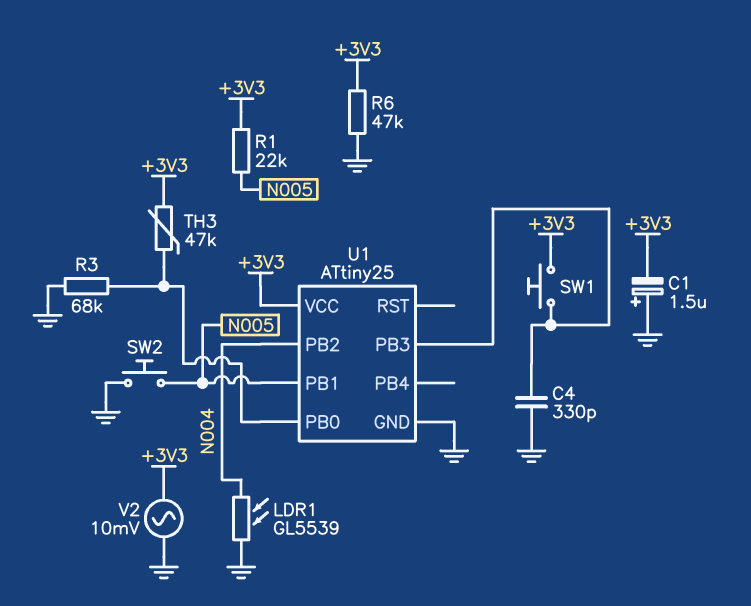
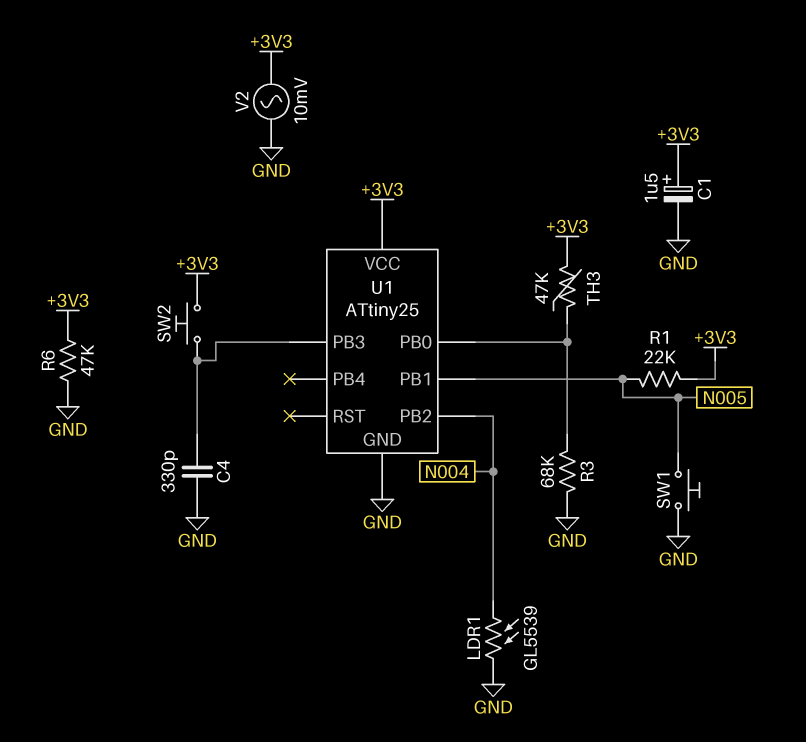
C1: 1.5uF (plus GND, minus +3V3) -> 1.5uF (plus +3V3, minus GND)
SW1: button (+3V3, U1/PB3) -> button (GND, N005)
SW2: button (GND, N005) -> button (+3V3, U1/PB3)

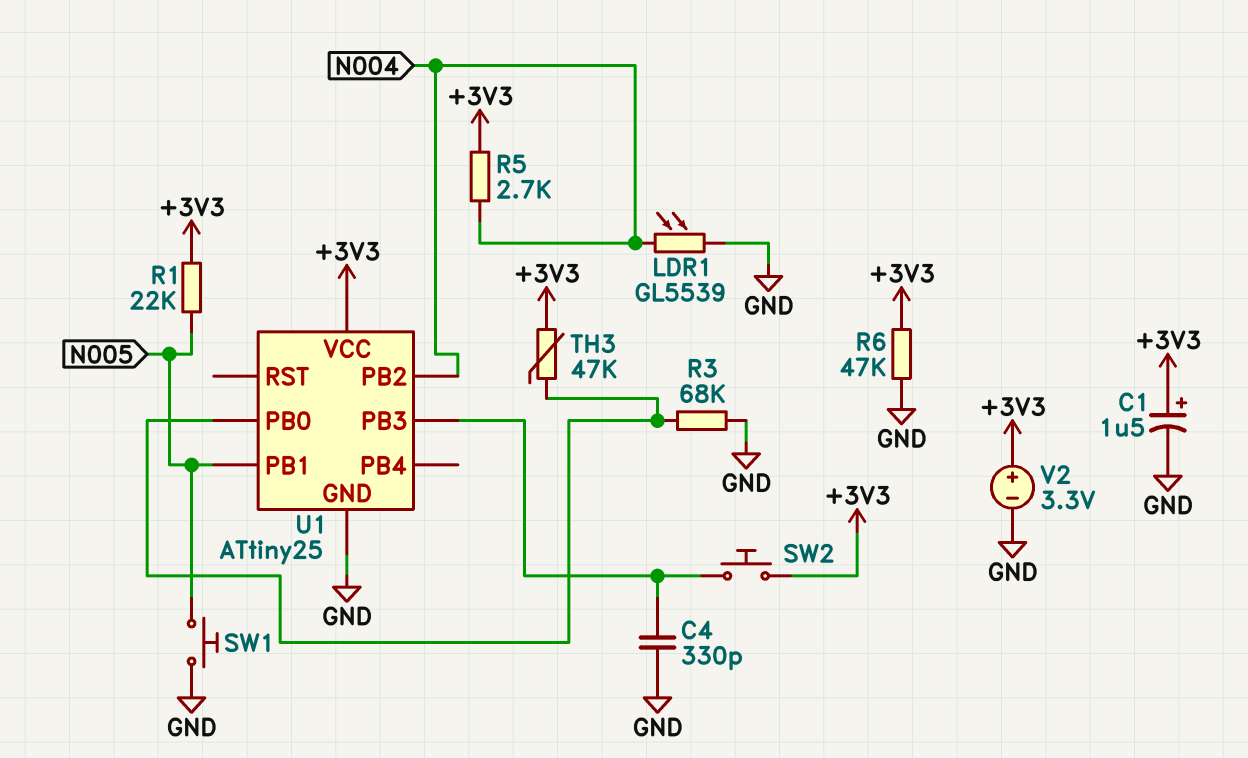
R5: none -> 2.7k (+3V3, N004)
V2: AC 10mV (+3V3, GND) -> 3.3V (plus +3V3, minus GND)

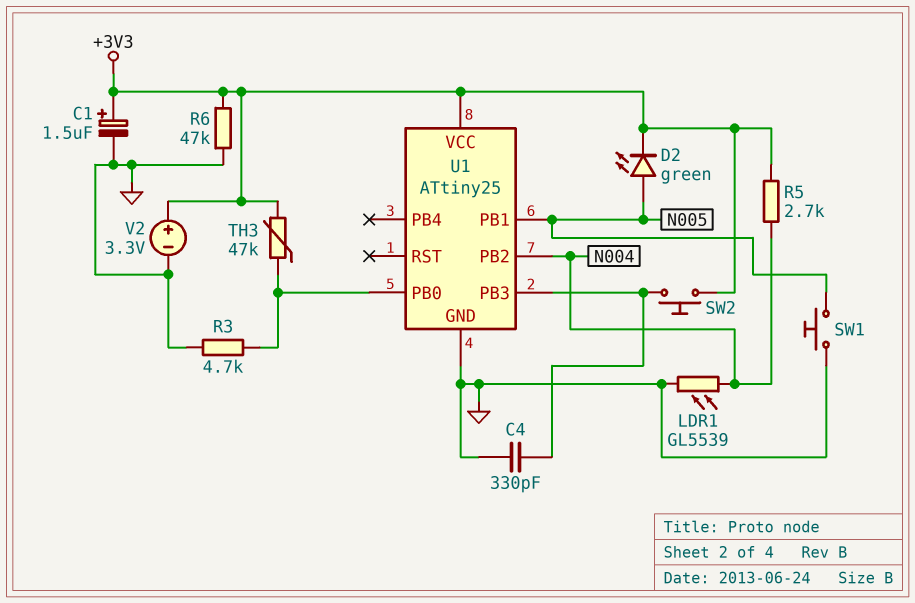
D2: none -> LED green (A N005, K +3V3)
R1: 22k (+3V3, N005) -> none
R3: 68k (GND, U1/PB0) -> 4.7k (GND, U1/PB0)

